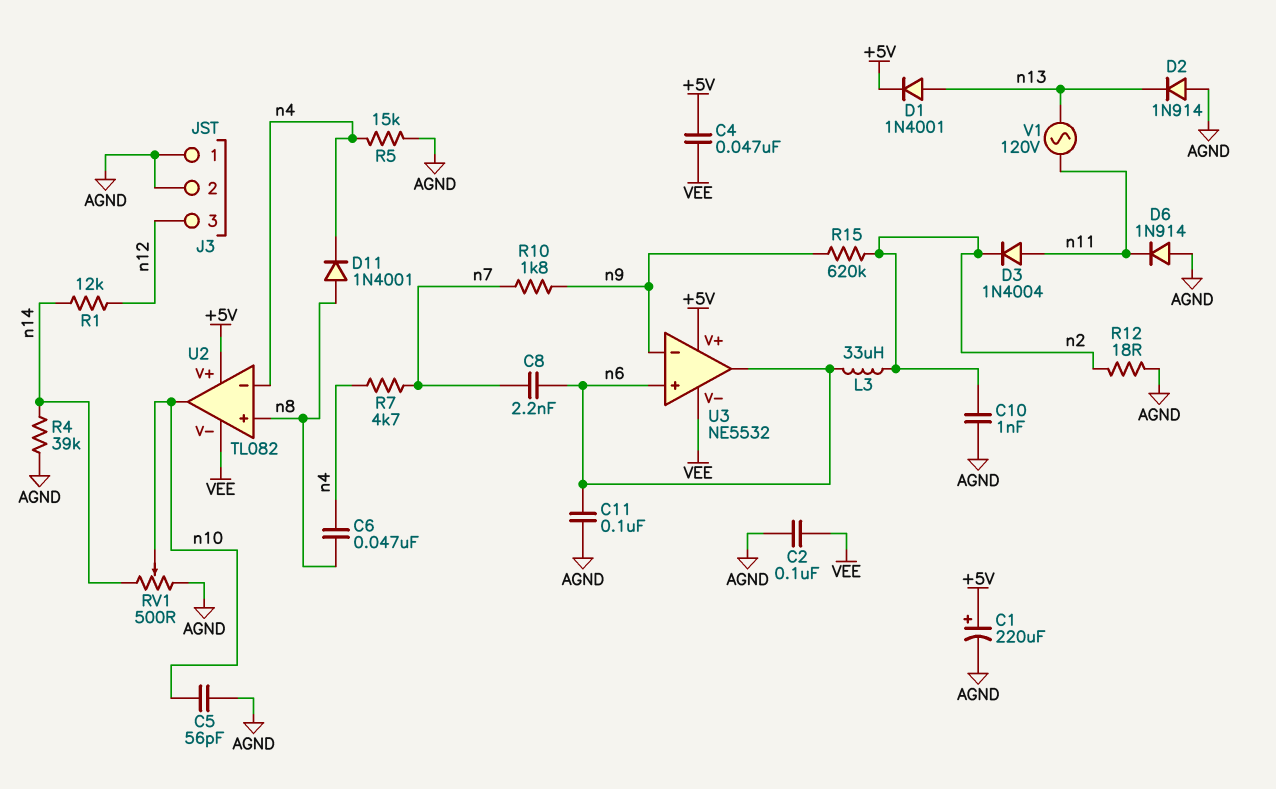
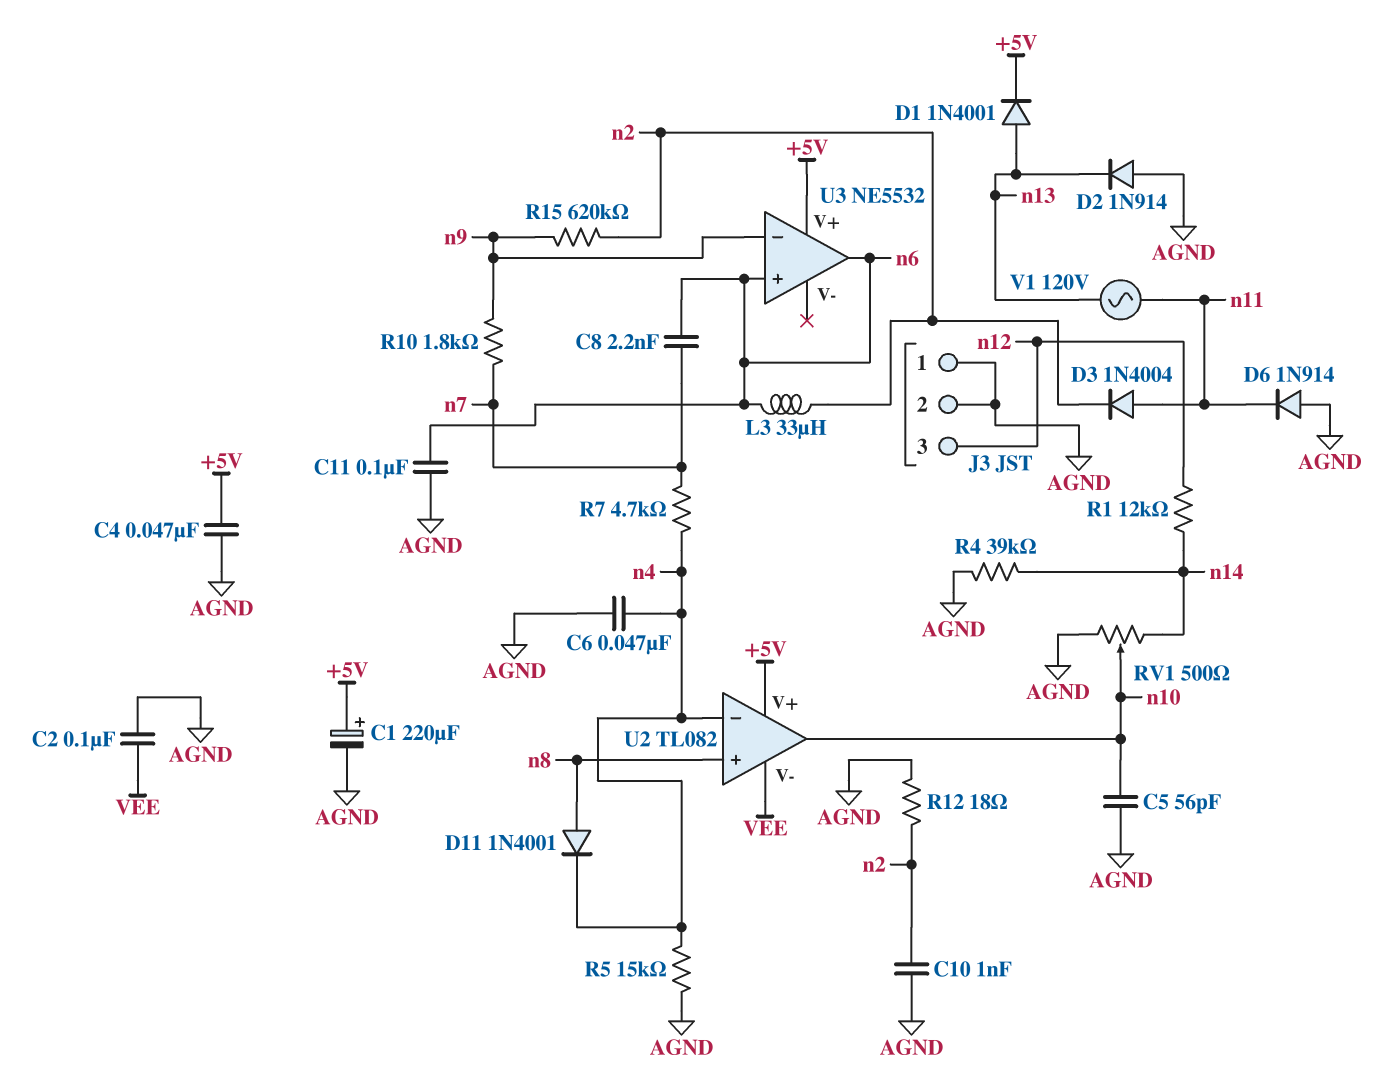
C4: 47nF (+5V, VEE) -> 47nF (+5V, AGND)
C6: 47nF (n4, n8) -> 47nF (AGND, n4)
U3 pin V-: VEE -> none

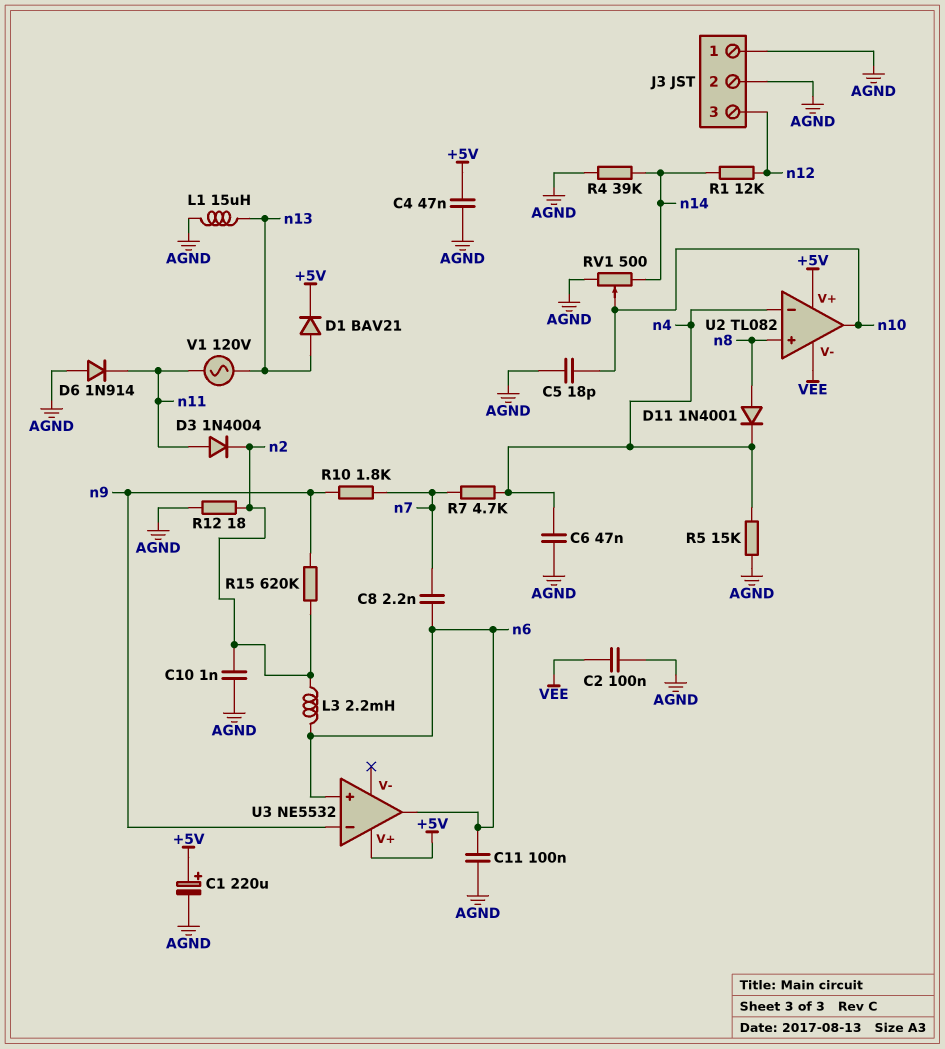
C5: 56pF (AGND, n10) -> 18pF (AGND, n10)
D1: diode 1N4001 (A n13, K +5V) -> diode BAV21 (A n13, K +5V)
D2: diode 1N914 (A AGND, K n13) -> none
L1: none -> 15uH (AGND, n13)
L3: 33uH (n2, n6) -> 2.2mH (n2, n6)

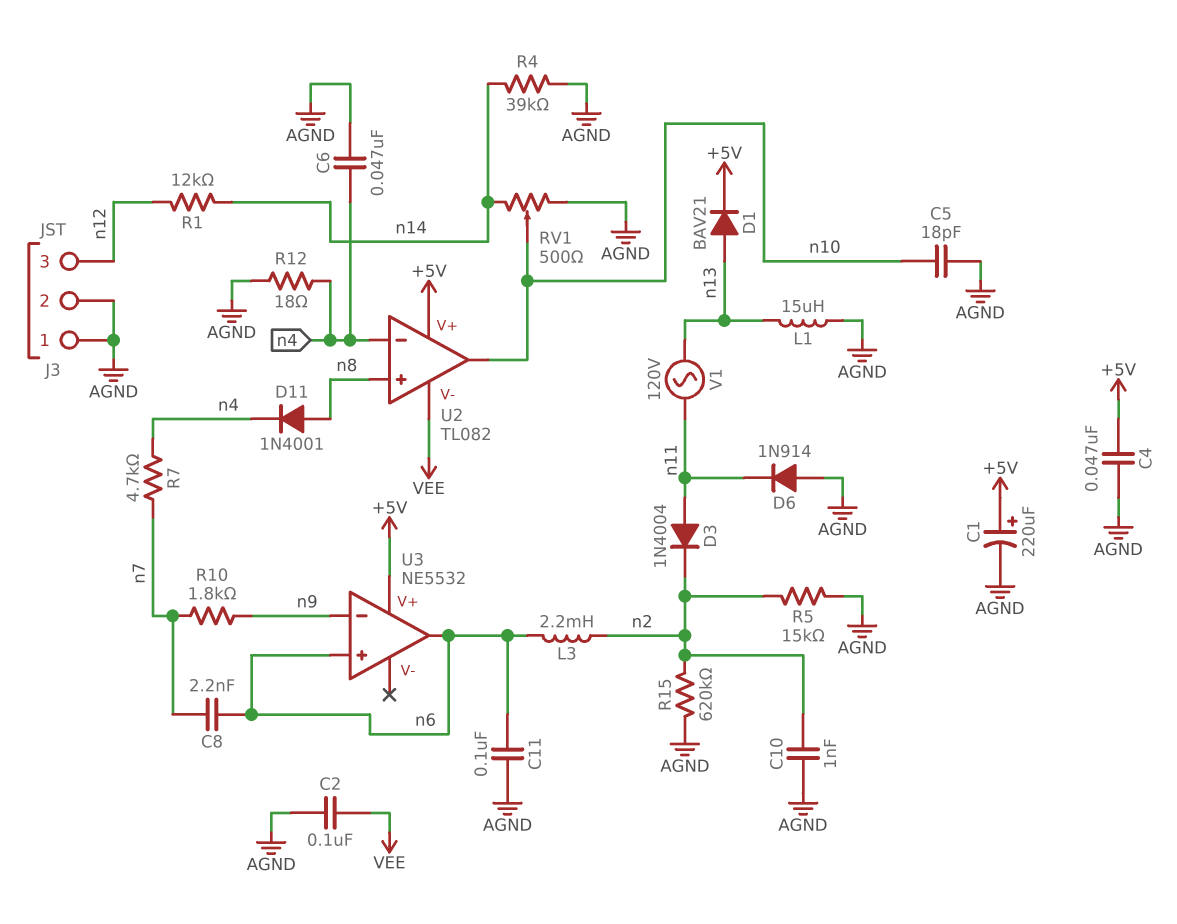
R5: 15k (AGND, n4) -> 15k (AGND, n2)
R12: 18 (AGND, n2) -> 18 (AGND, n4)
R15: 620k (n2, n9) -> 620k (AGND, n2)

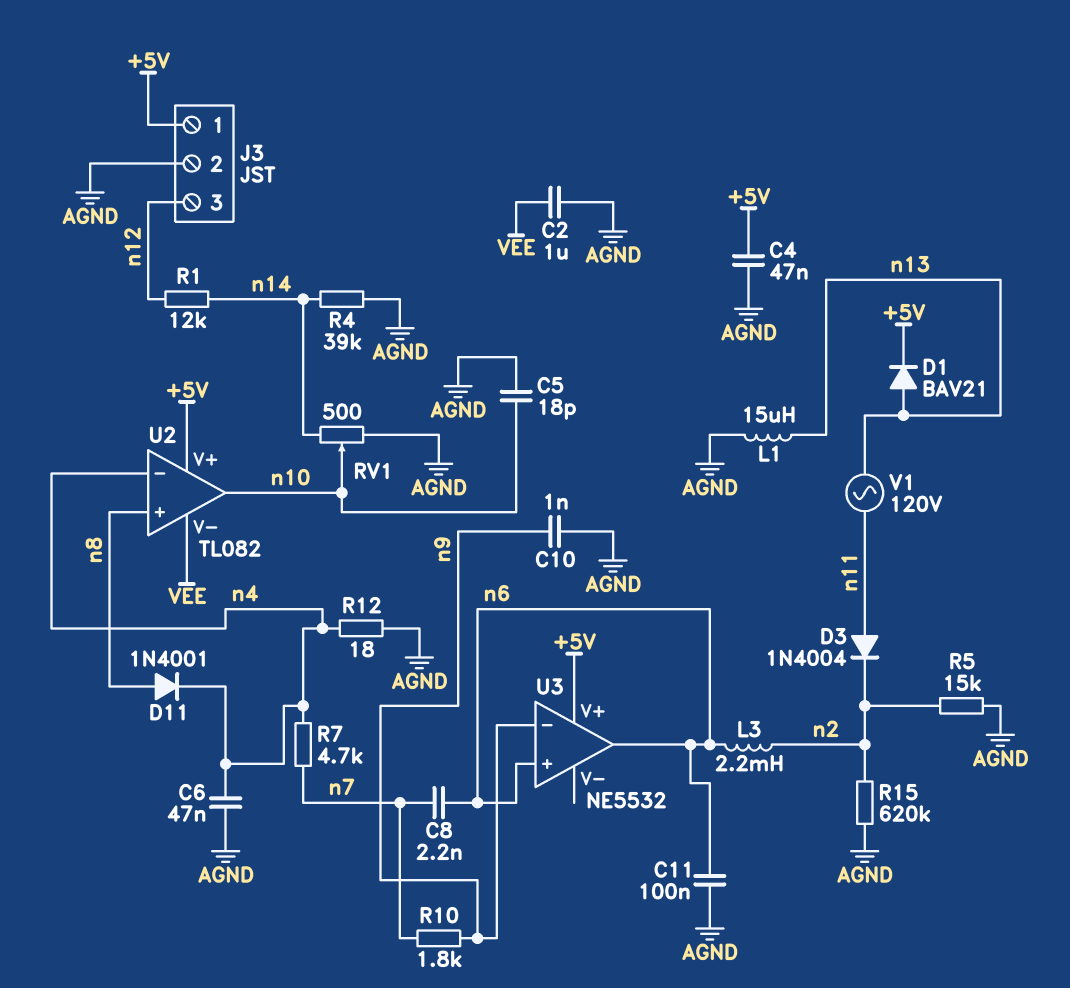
C1: 220uF (plus +5V, minus AGND) -> none
C2: 100nF (AGND, VEE) -> 1uF (AGND, VEE)
C10: 1nF (AGND, n2) -> 1nF (AGND, n9)
D6: diode 1N914 (A AGND, K n11) -> none
J3 pin 1: AGND -> +5V

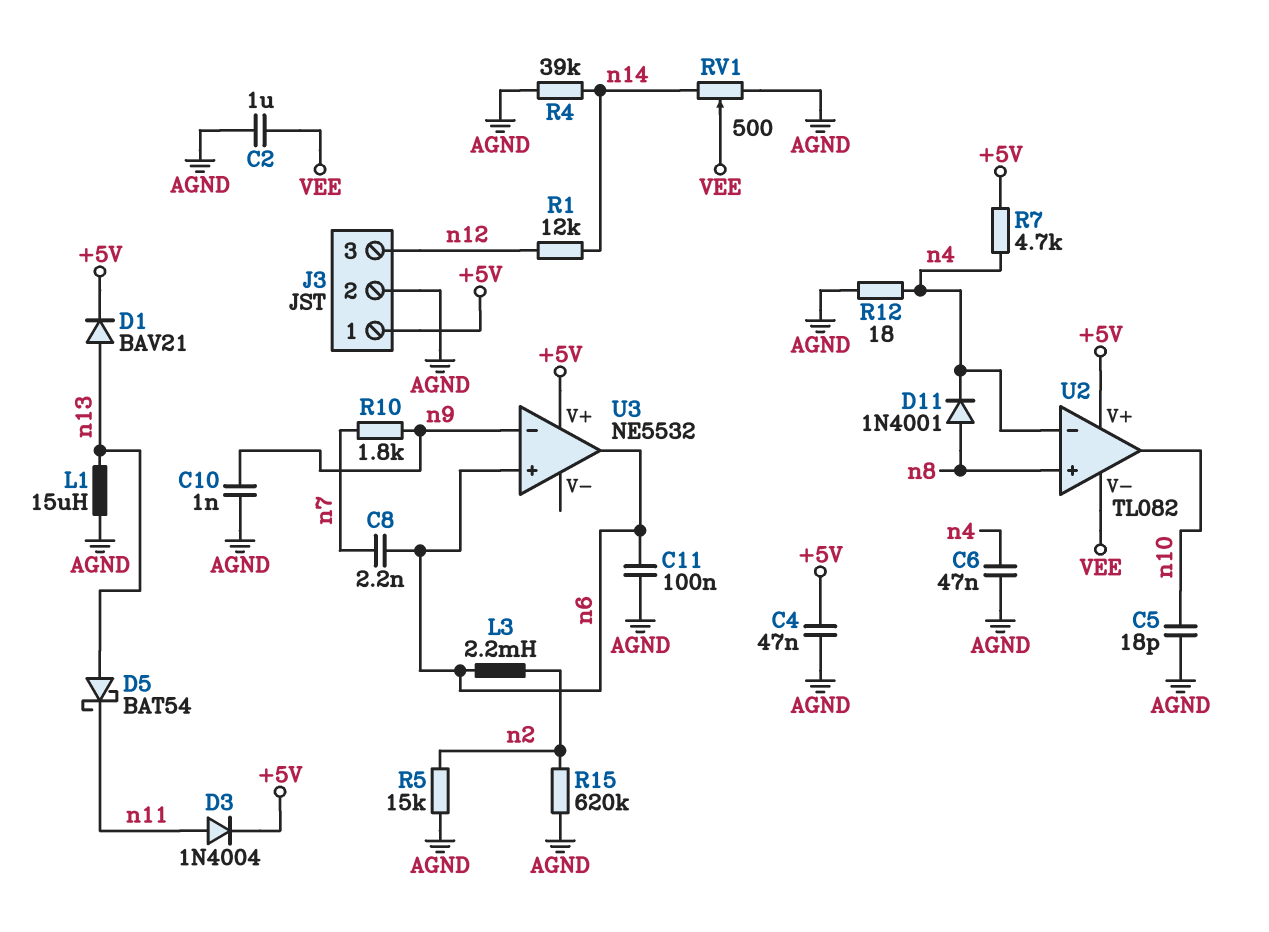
D3: diode 1N4004 (A n11, K n2) -> diode 1N4004 (A n11, K +5V)
D5: none -> schottky BAT54 (A n13, K n11)
R7: 4.7k (n4, n7) -> 4.7k (+5V, n4)
RV1: 500 (AGND, n14, wiper n10) -> 500 (AGND, n14, wiper VEE)
V1: AC 120V (n11, n13) -> none

